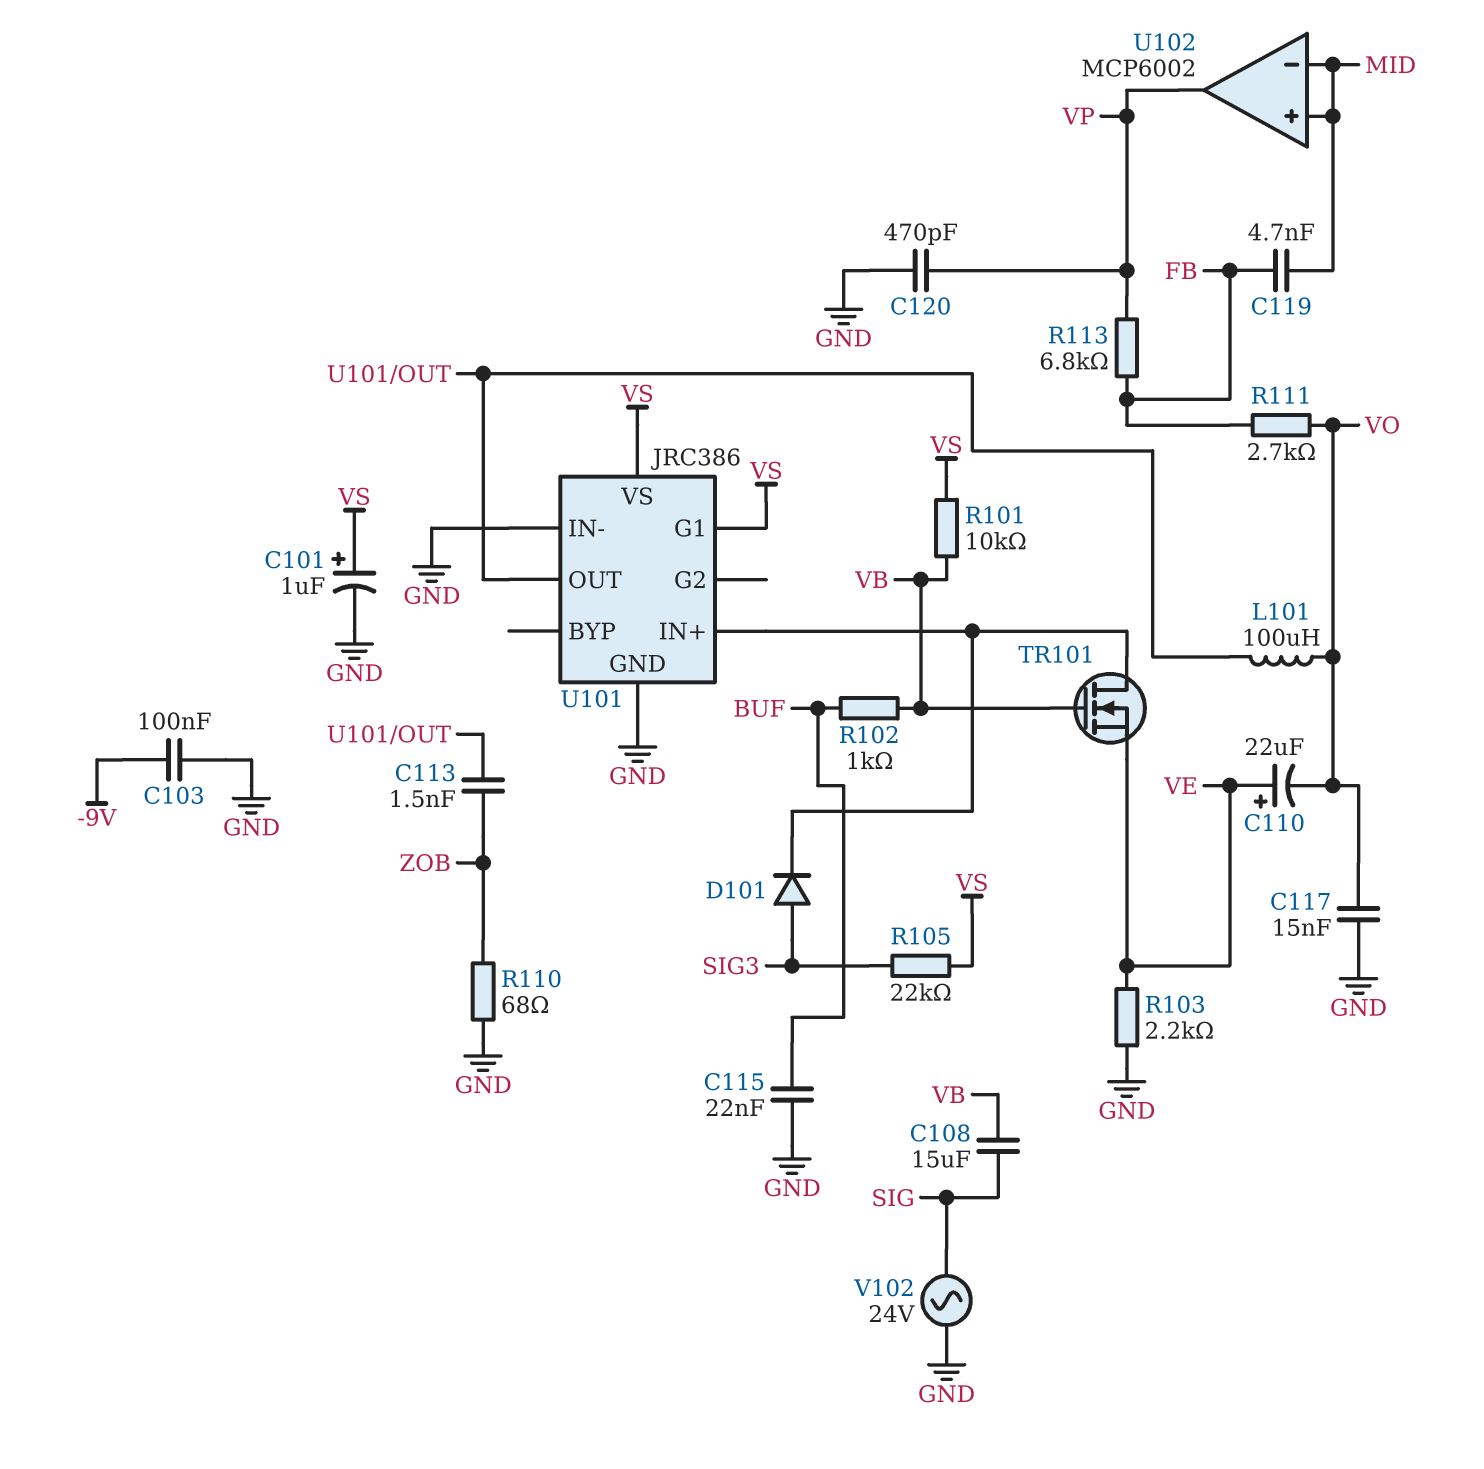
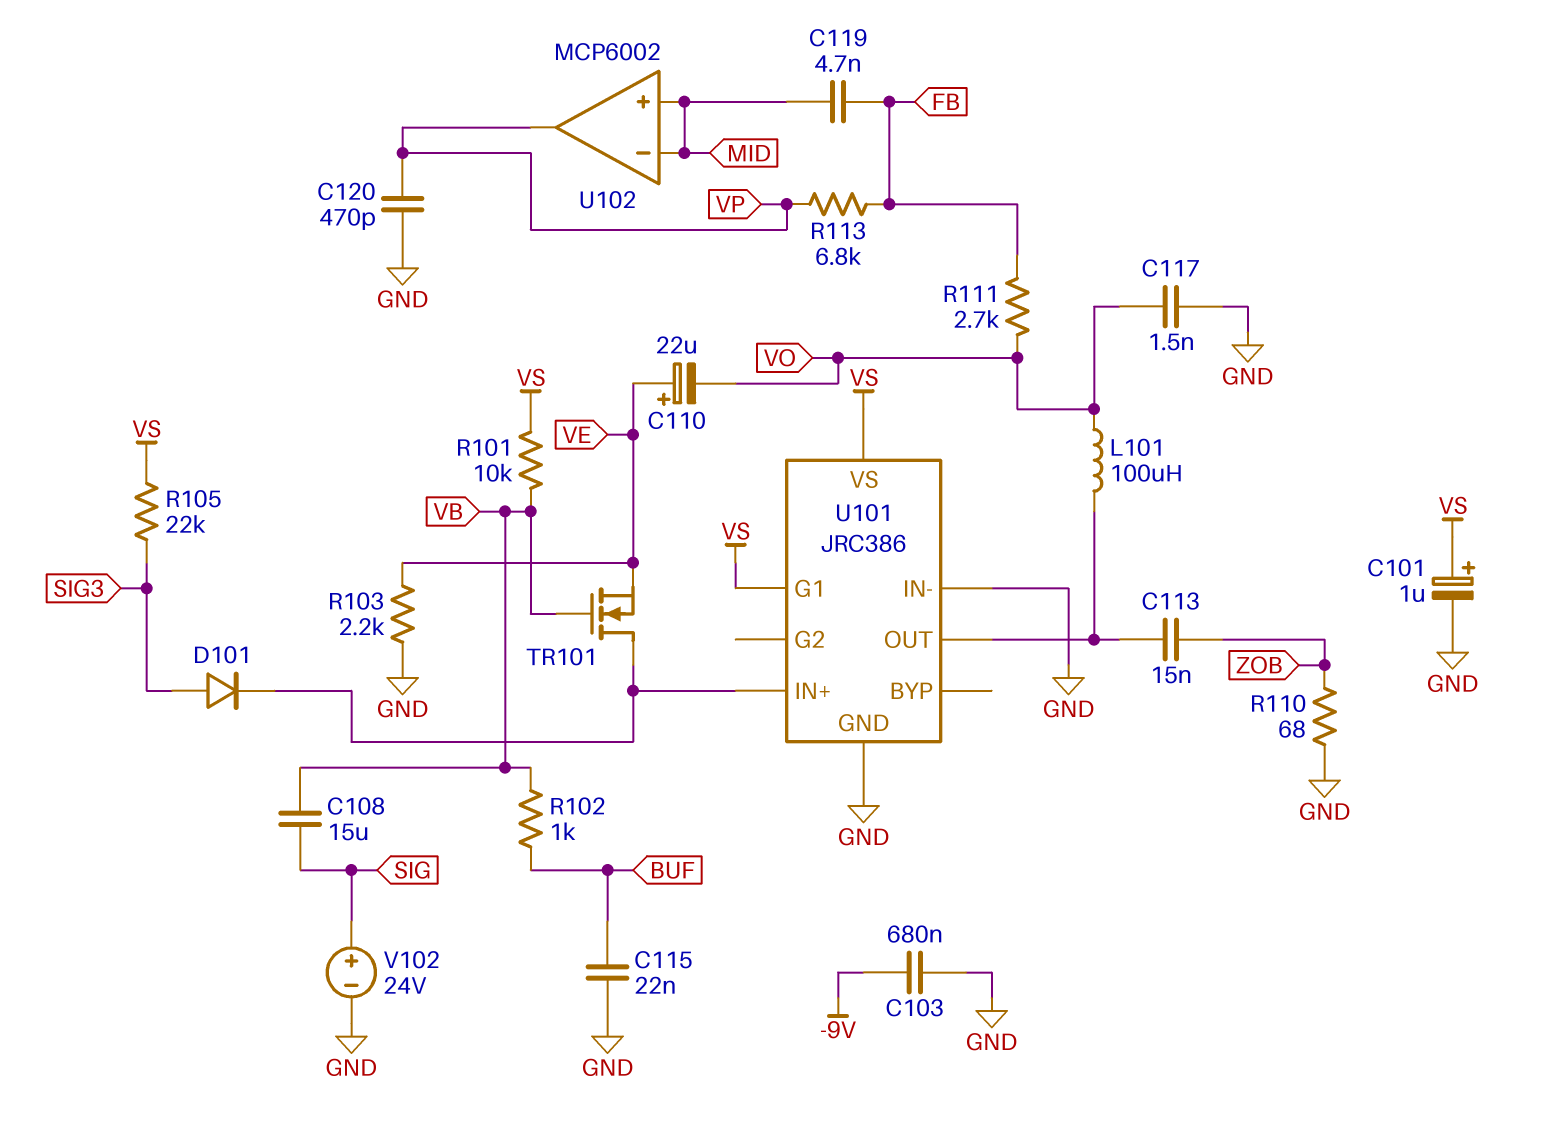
C103: 100nF (-9V, GND) -> 680nF (-9V, GND)
C113: 1.5nF (U101/OUT, ZOB) -> 15nF (U101/OUT, ZOB)
C117: 15nF (GND, VO) -> 1.5nF (GND, VO)
V102: AC 24V (GND, SIG) -> 24V (plus SIG, minus GND)

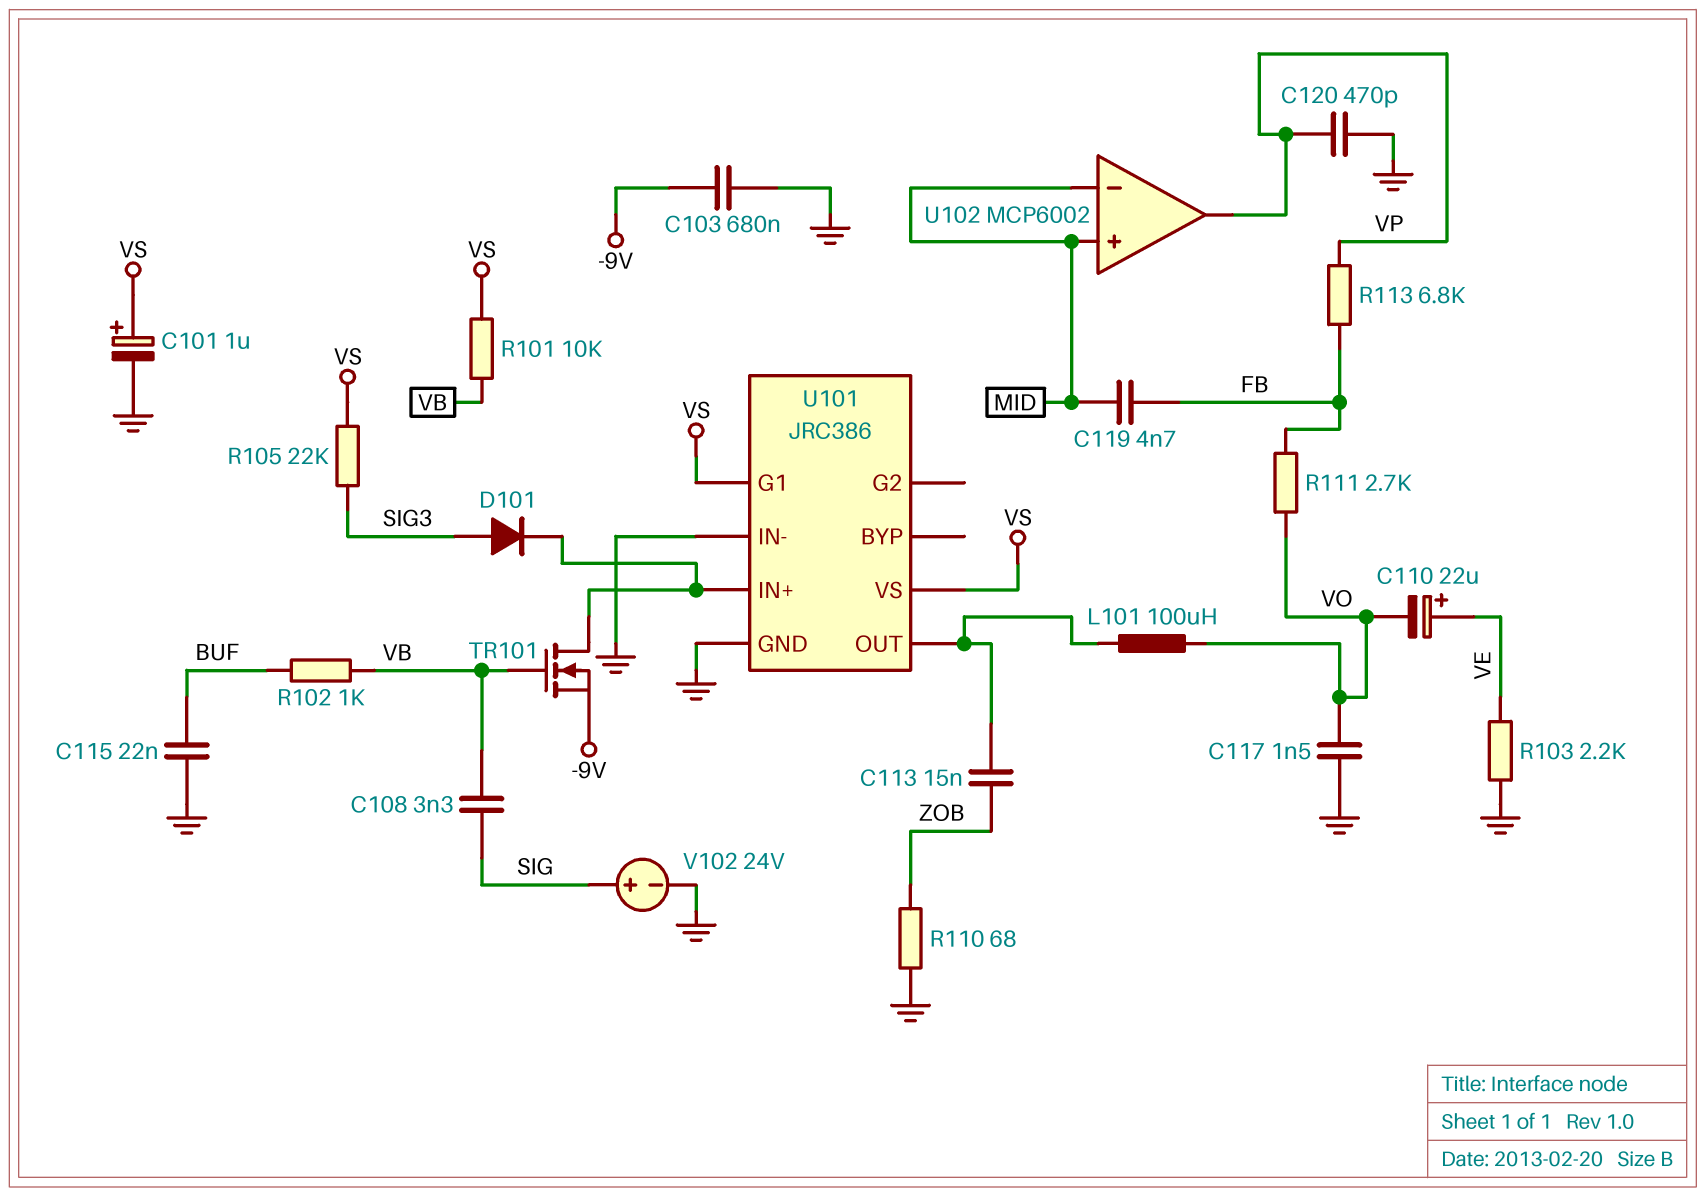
C108: 15uF (SIG, VB) -> 3.3nF (SIG, VB)
TR101: NMOS (G VB, D U101/IN+, S VE) -> NMOS (G VB, D U101/IN+, S -9V)

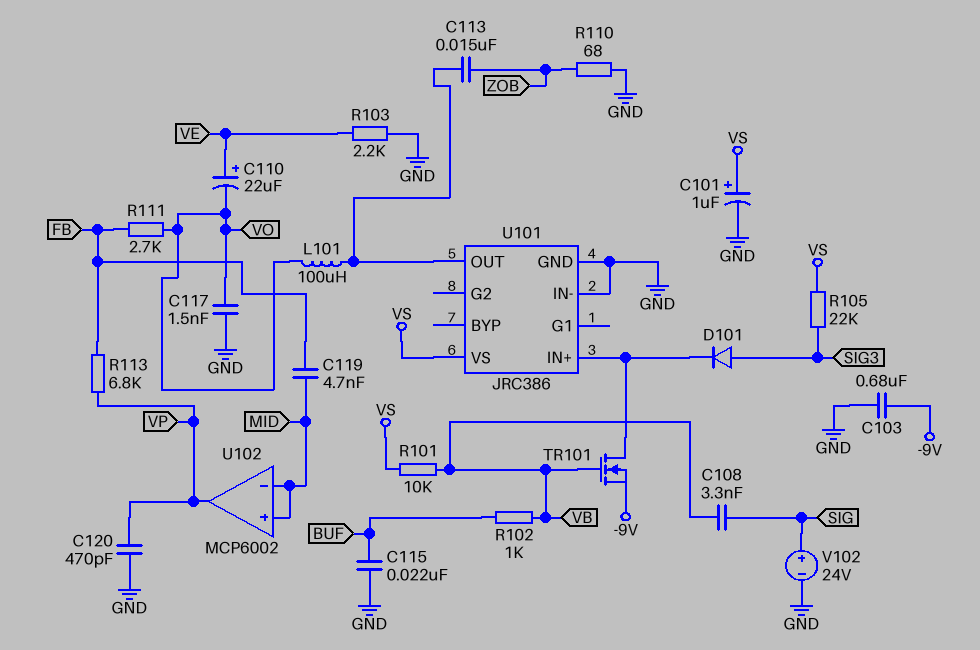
U101 pin G1: VS -> none

